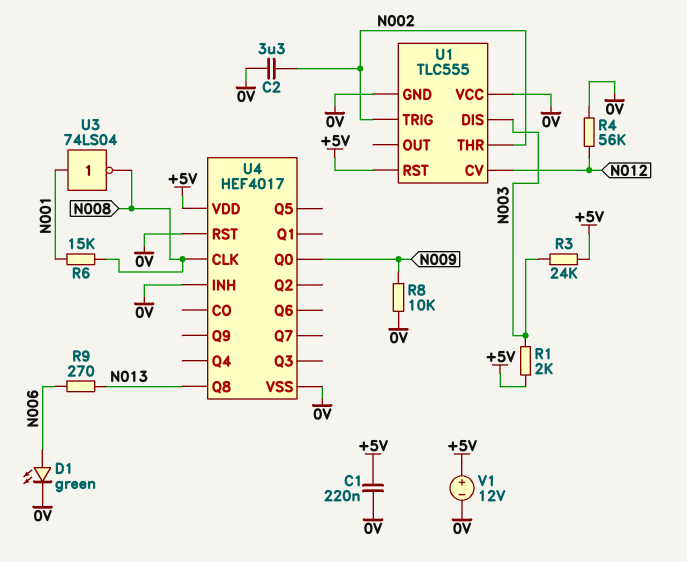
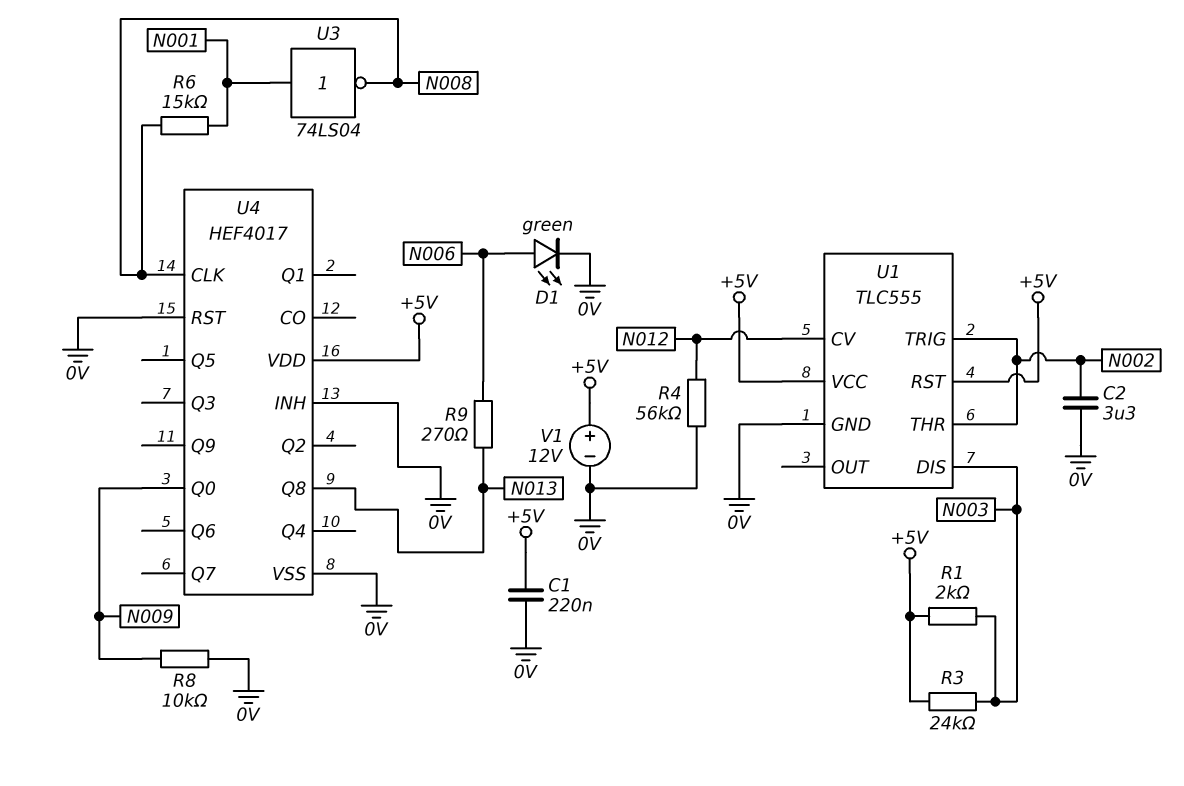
U1 pin VCC: 0V -> +5V

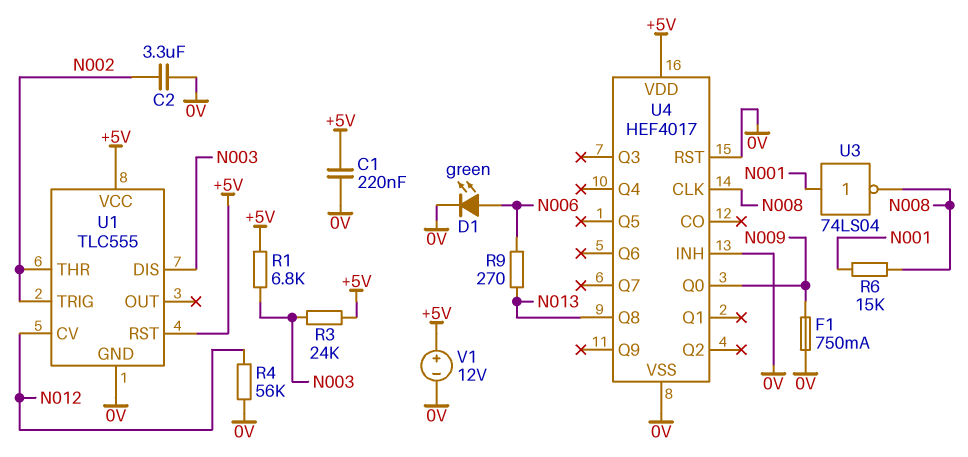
F1: none -> 750mA (0V, N009)
R1: 2k (+5V, N003) -> 6.8k (+5V, N003)
R8: 10k (0V, N009) -> none

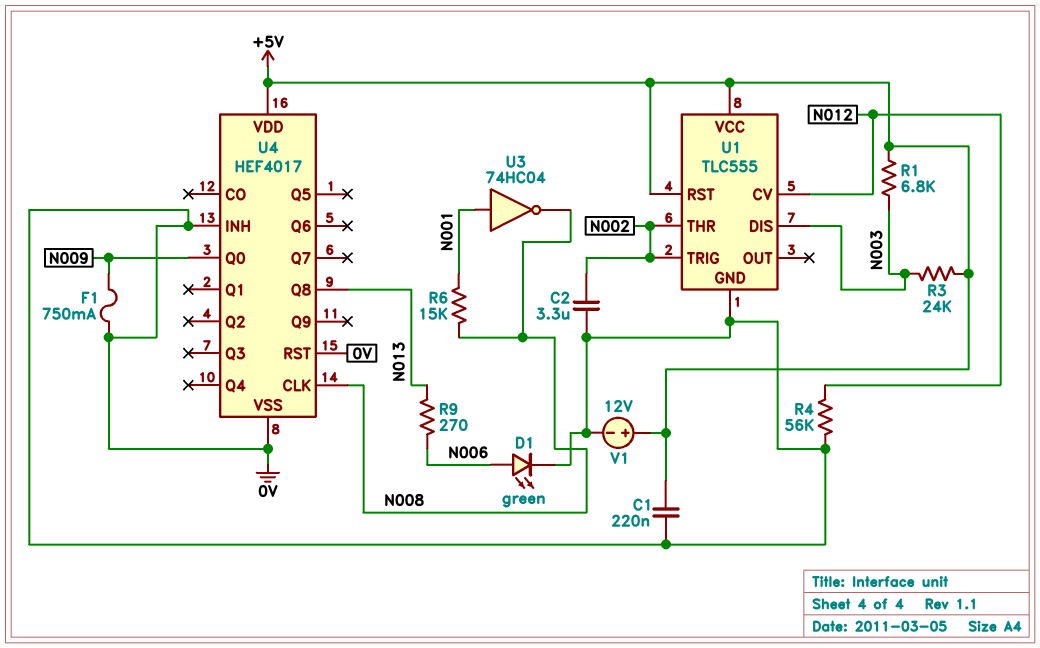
U3: NOT 74LS04 (in N001, out N008) -> NOT 74HC04 (in N001, out N008)

